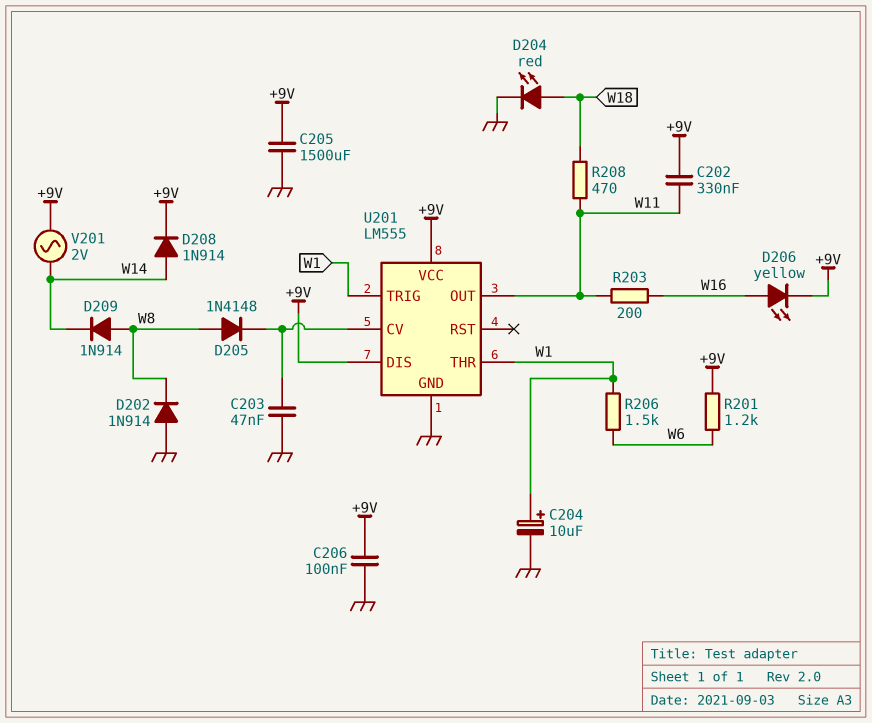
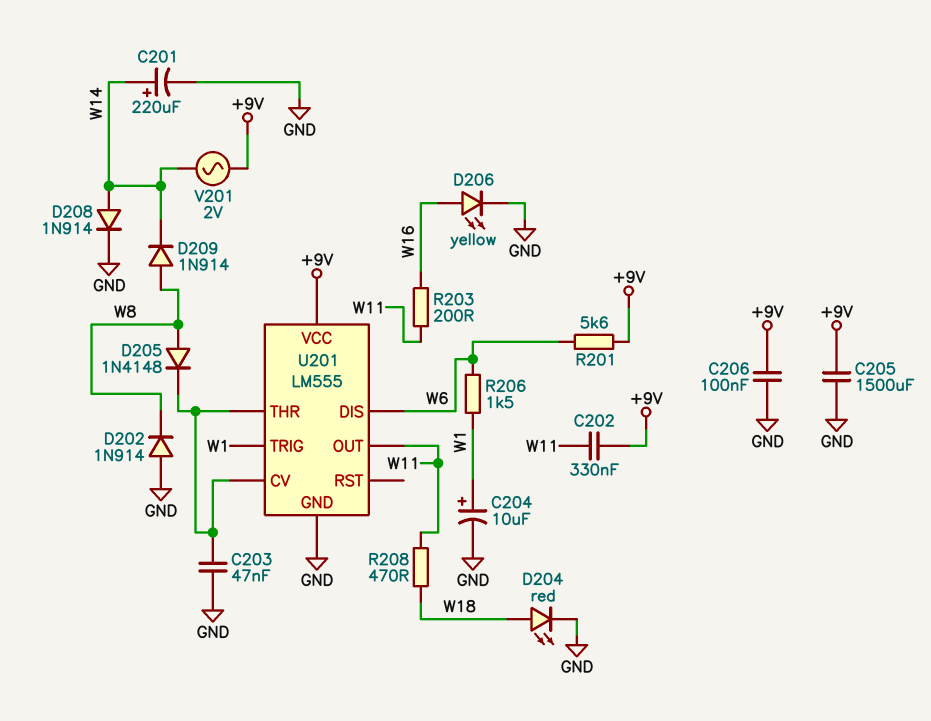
C201: none -> 220uF (plus W14, minus GND)
D206: LED yellow (A W16, K +9V) -> LED yellow (A W16, K GND)
D208: diode 1N914 (A W14, K +9V) -> diode 1N914 (A W14, K GND)
R201: 1.2k (+9V, W6) -> 5.6k (+9V, W6)
U201 pin DIS: +9V -> W6
U201 pin THR: W1 -> U201/CV

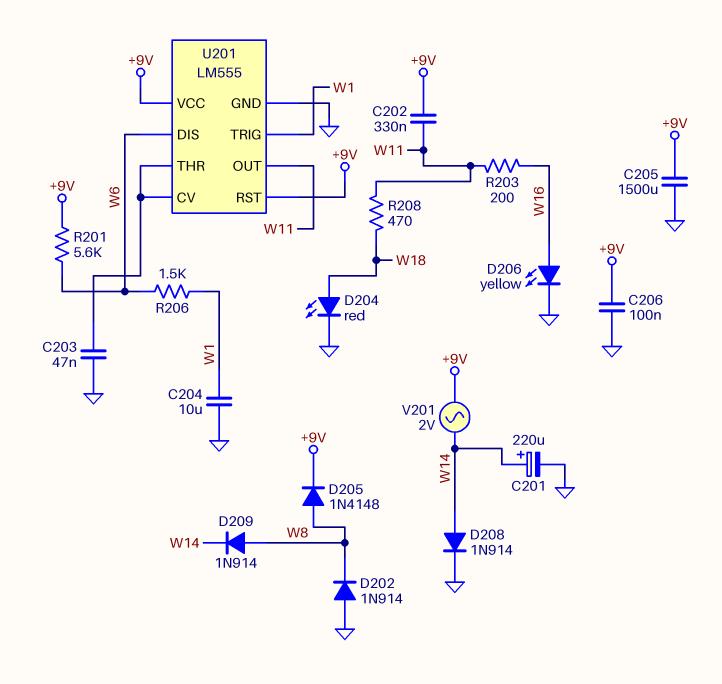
C204: 10uF (plus W1, minus GND) -> 10uF (GND, W1)
D205: diode 1N4148 (A W8, K U201/CV) -> diode 1N4148 (A W8, K +9V)
U201 pin RST: none -> +9V

